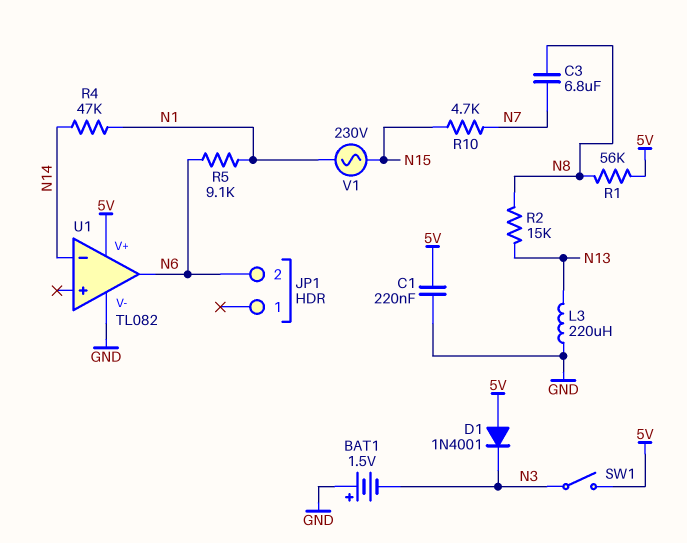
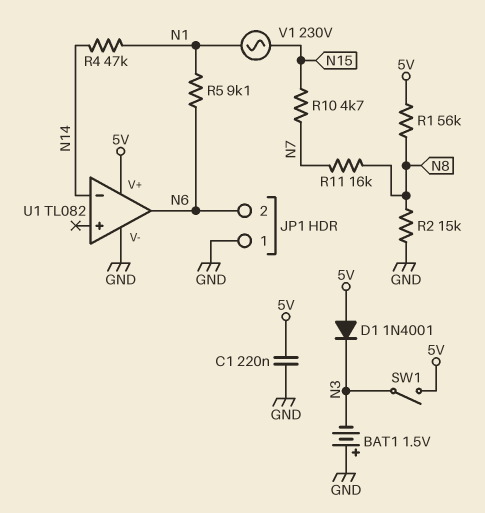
C3: 6.8uF (N7, N8) -> none
JP1 pin 1: none -> GND
L3: 220uH (GND, N13) -> none
R2: 15k (N8, N13) -> 15k (GND, N8)
R11: none -> 16k (N7, N8)

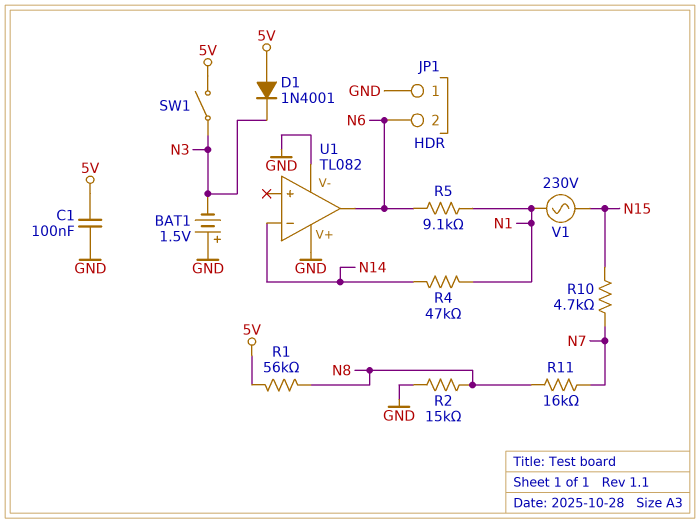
C1: 220nF (5V, GND) -> 100nF (5V, GND)
U1 pin V+: 5V -> GND

